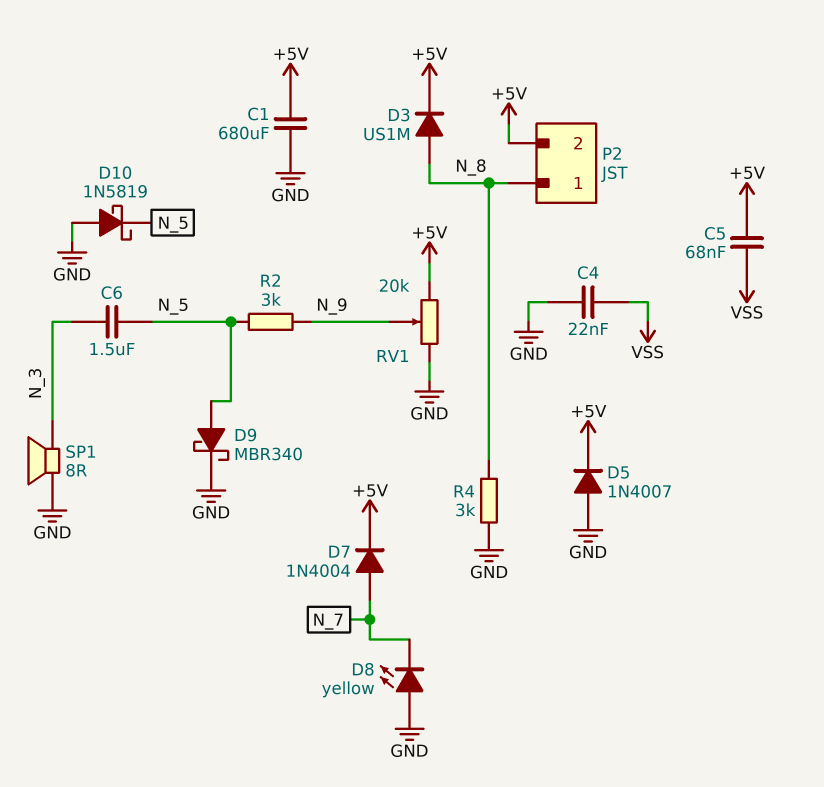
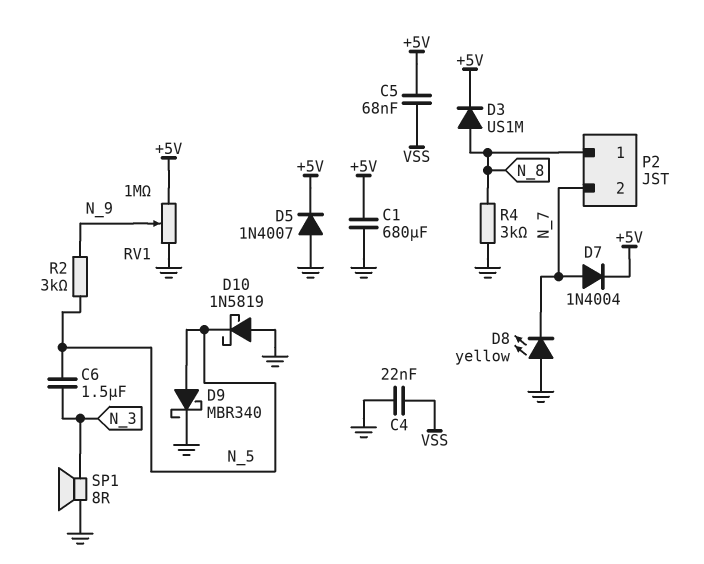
P2 pin 2: +5V -> N_7
RV1: 20k (+5V, GND, wiper N_9) -> 1M (+5V, GND, wiper N_9)

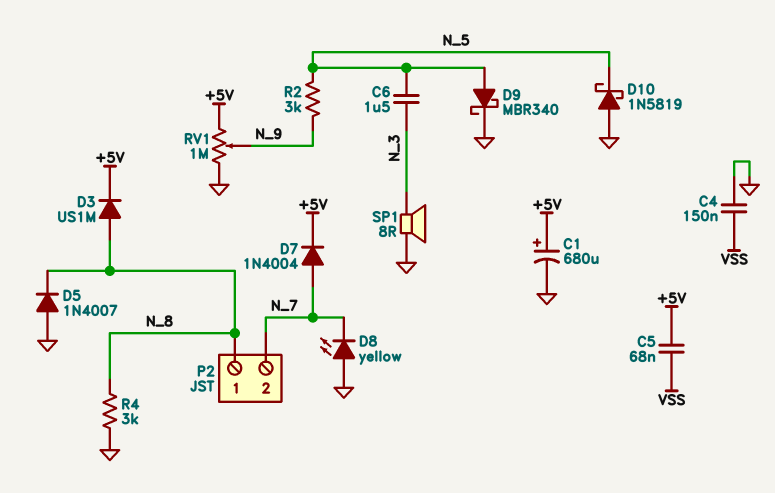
C1: 680uF (+5V, GND) -> 680uF (plus +5V, minus GND)
C4: 22nF (GND, VSS) -> 150nF (GND, VSS)
D5: diode 1N4007 (A GND, K +5V) -> diode 1N4007 (A GND, K N_8)

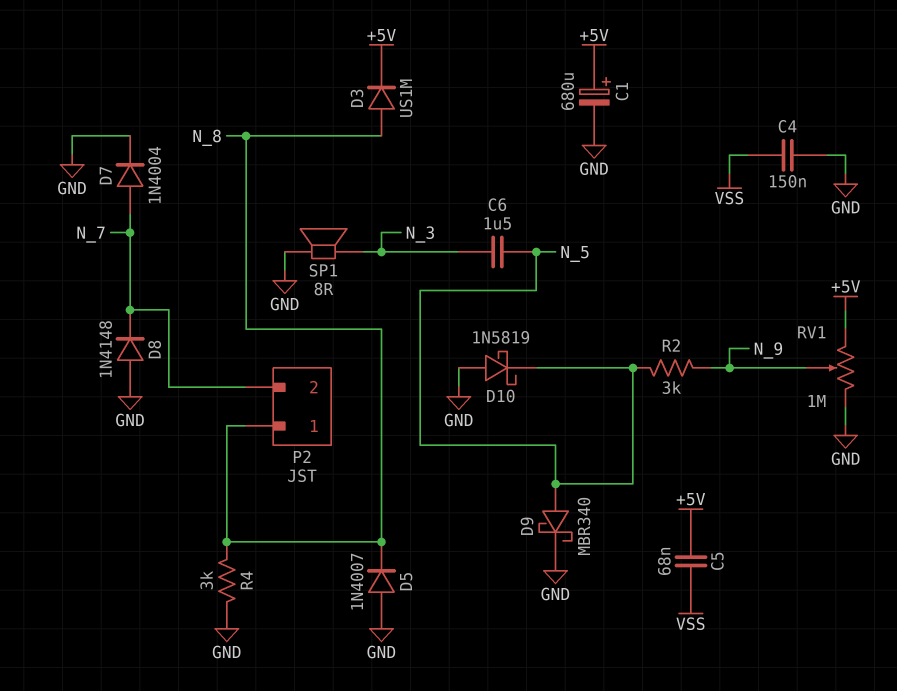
D7: diode 1N4004 (A N_7, K +5V) -> diode 1N4004 (A N_7, K GND)
D8: LED yellow (A GND, K N_7) -> diode 1N4148 (A GND, K N_7)

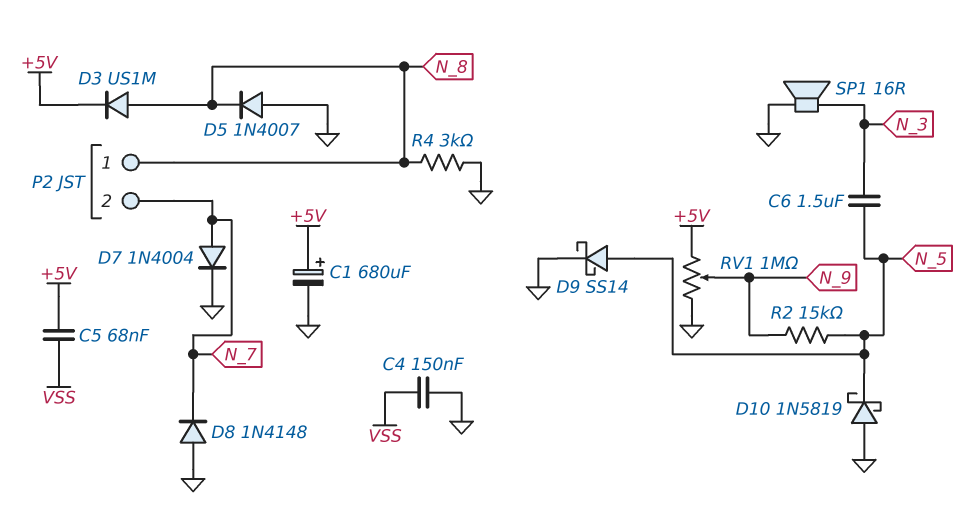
D9: schottky MBR340 (A N_5, K GND) -> schottky SS14 (A N_5, K GND)
R2: 3k (N_5, N_9) -> 15k (N_5, N_9)
SP1: speaker 8R (GND, N_3) -> speaker 16R (GND, N_3)

